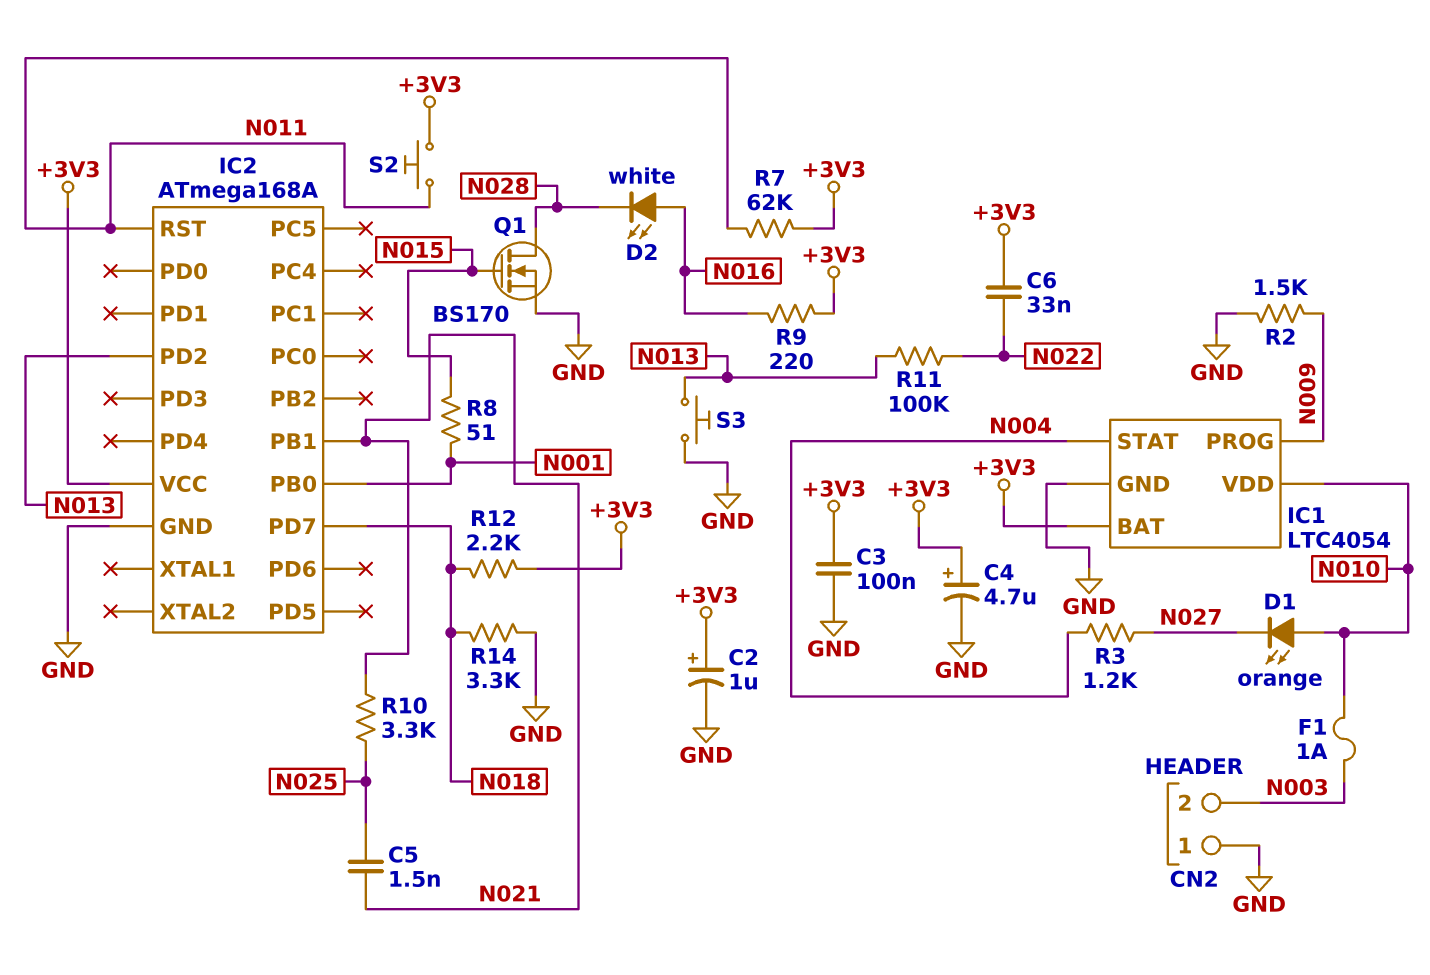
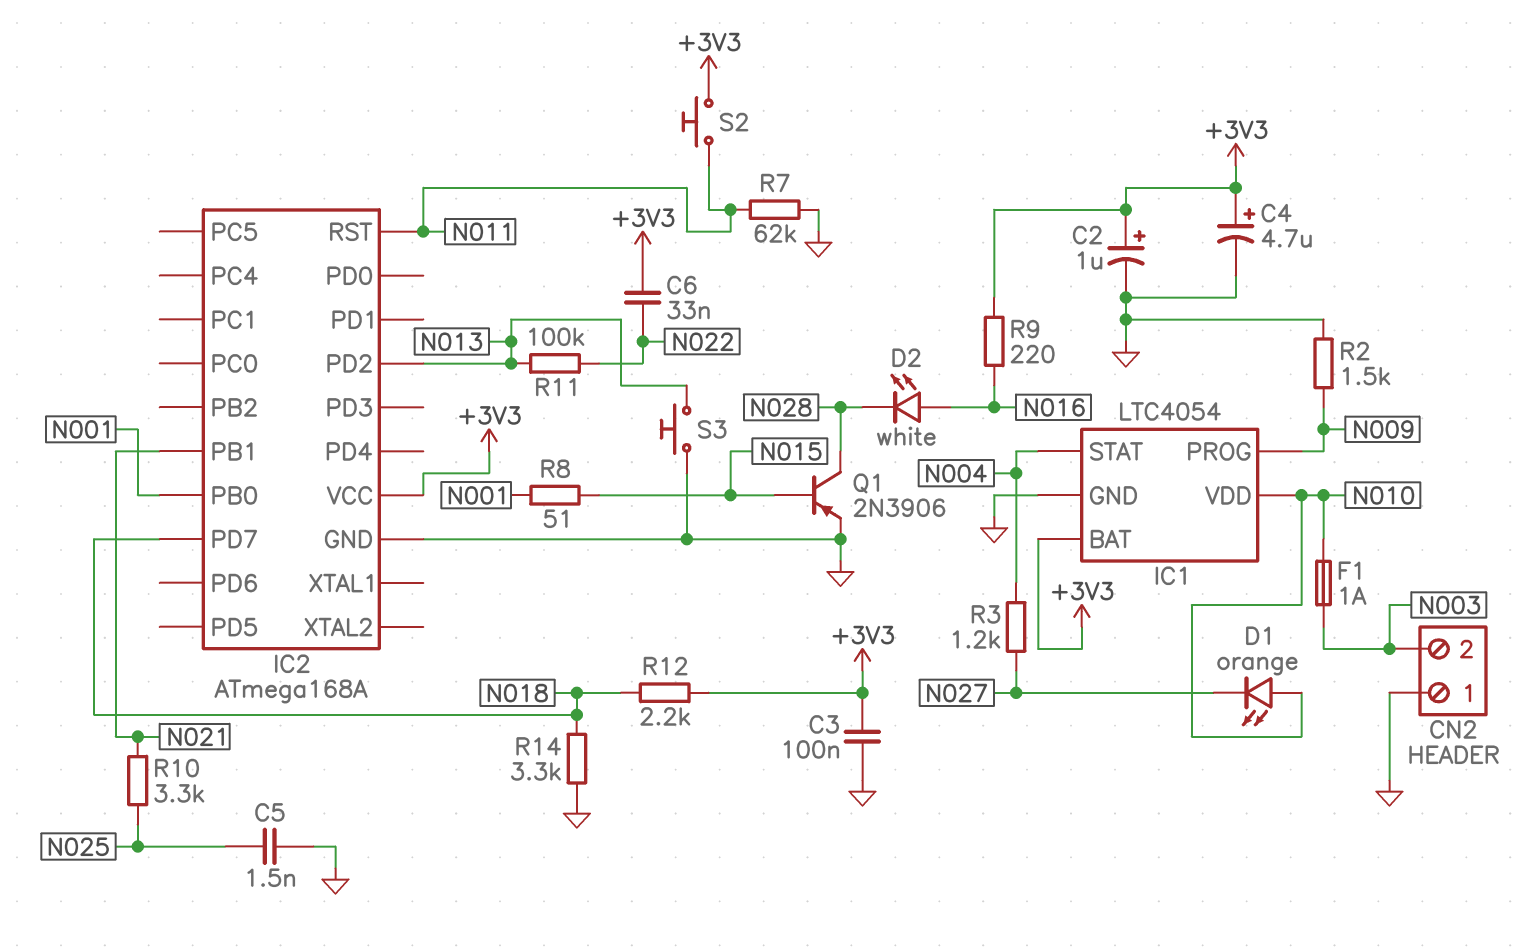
C5: 1.5nF (N021, N025) -> 1.5nF (GND, N025)
Q1: NMOS BS170 (G N015, D N028, S GND) -> PNP 2N3906 (B N015, C N028, E GND)
R7: 62k (+3V3, N011) -> 62k (GND, N011)

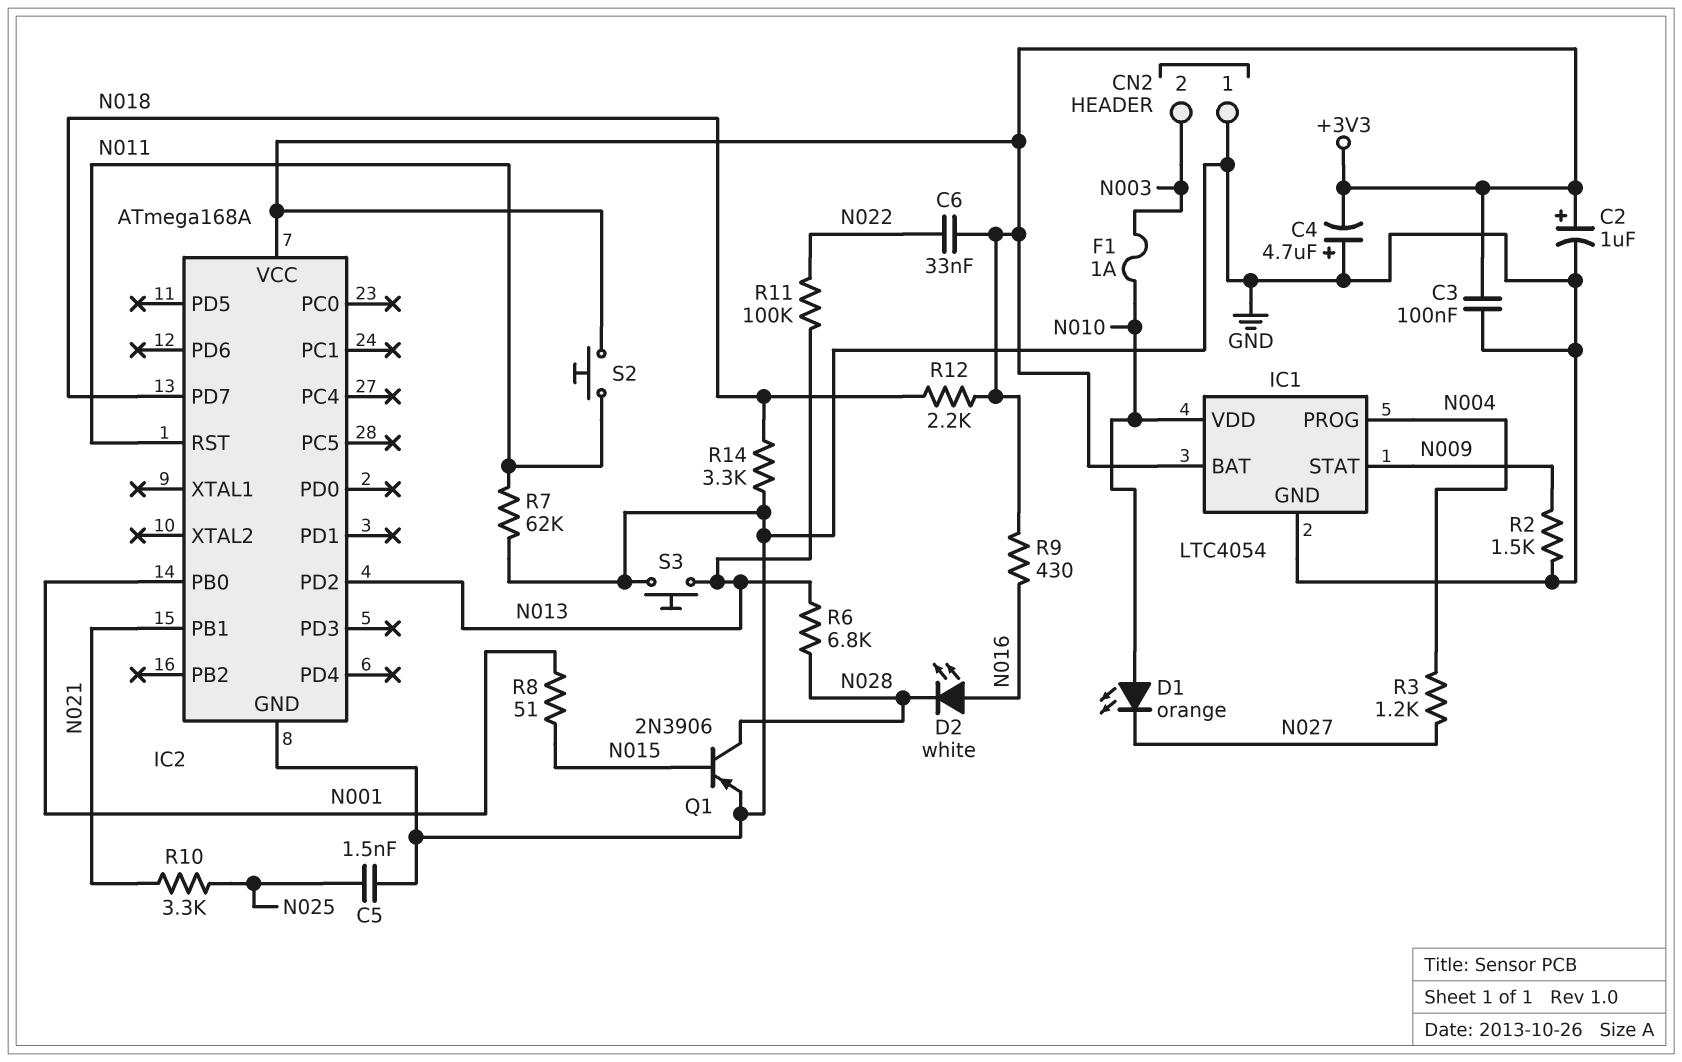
C4: 4.7uF (plus +3V3, minus GND) -> 4.7uF (plus GND, minus +3V3)
IC1 pin PROG: N009 -> N004
IC1 pin STAT: N004 -> N009
R6: none -> 6.8k (N013, N028)
R9: 220 (+3V3, N016) -> 430 (+3V3, N016)

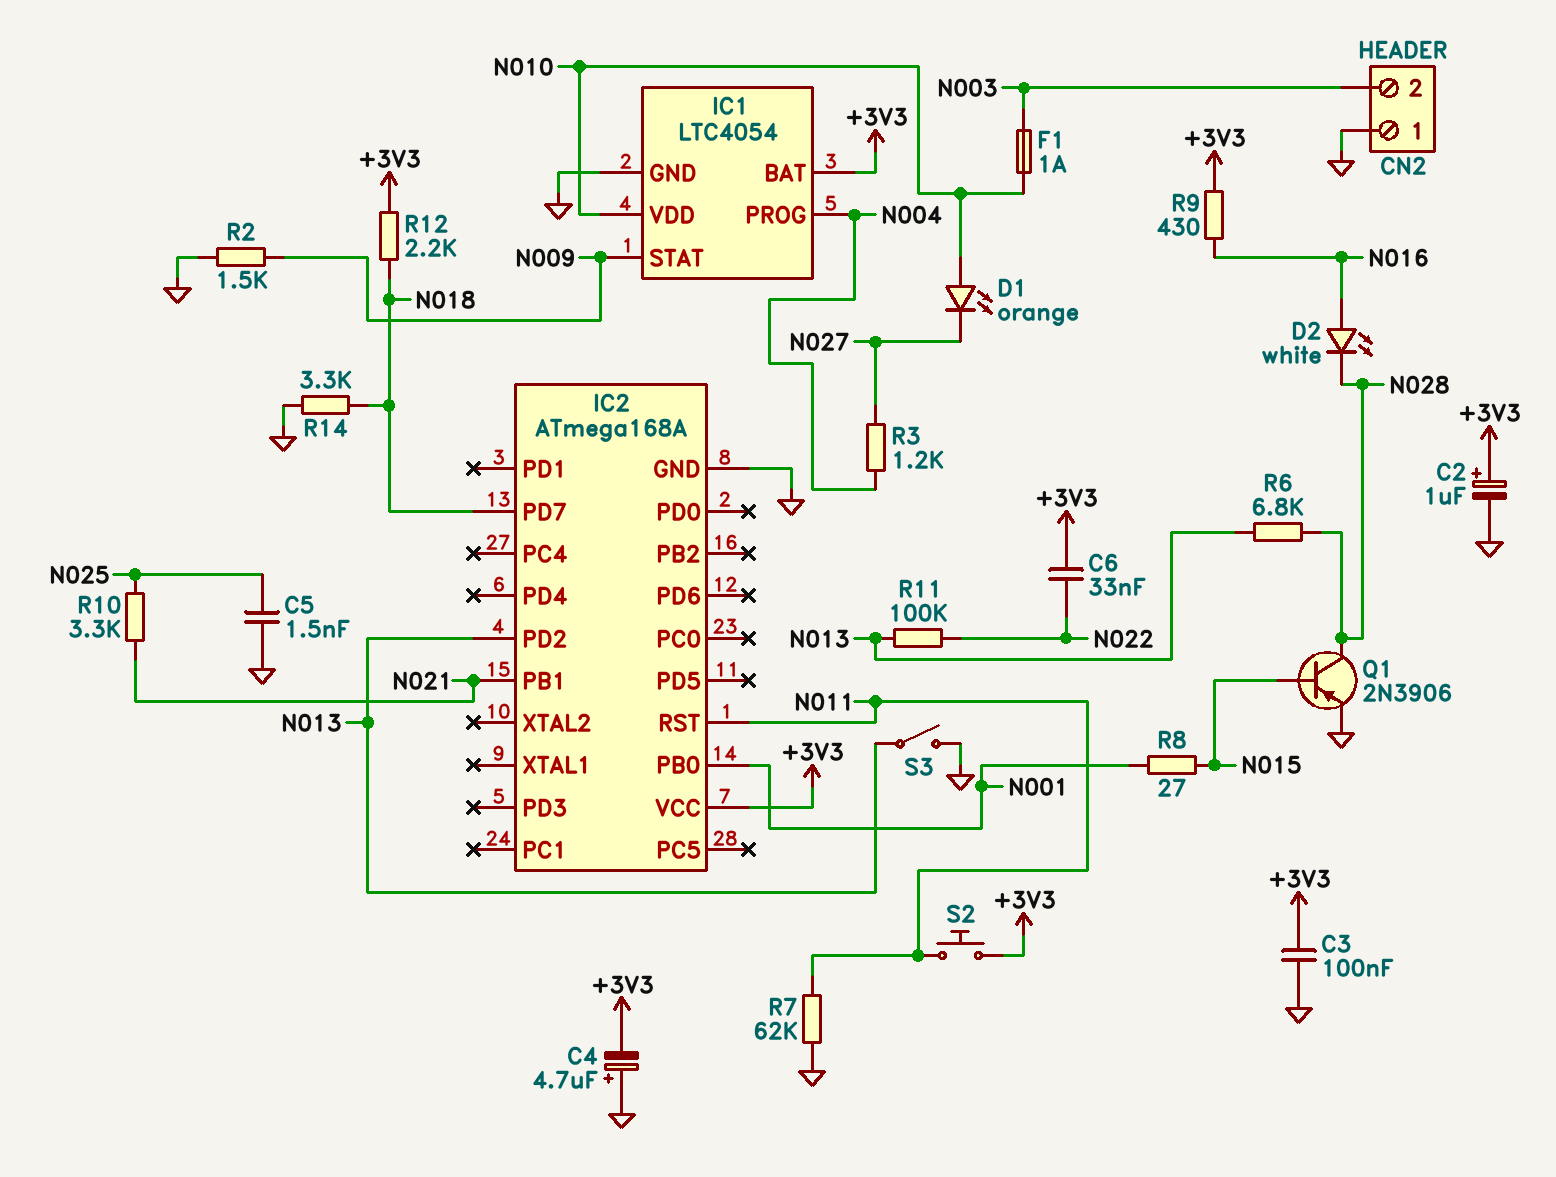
R8: 51 (N001, N015) -> 27 (N001, N015)
S3: button (GND, N013) -> switch (GND, N013)

